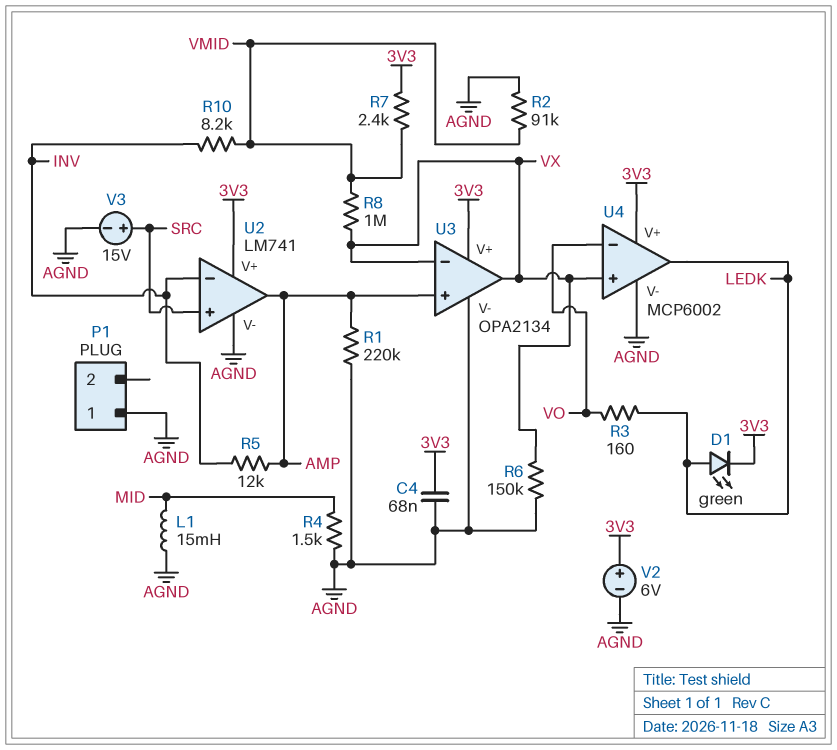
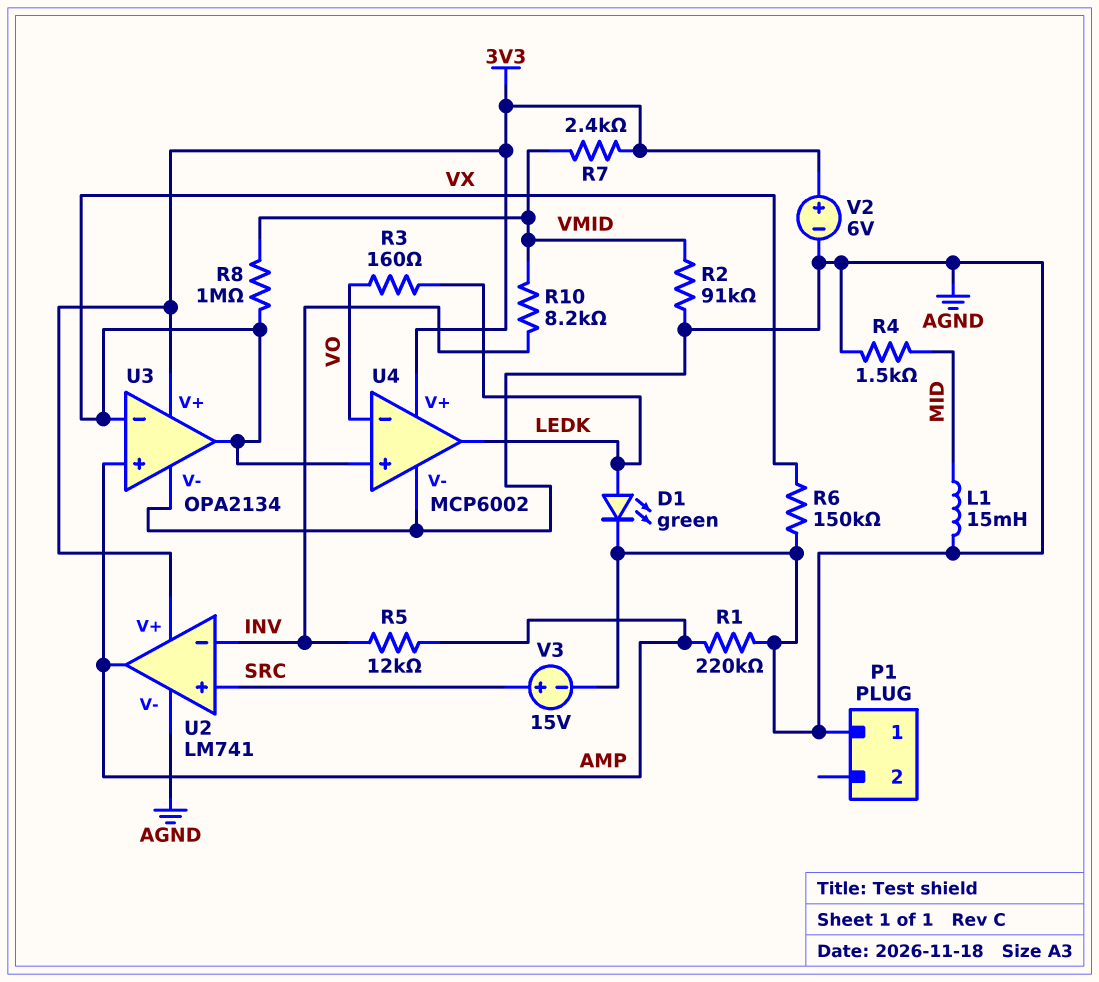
C4: 68nF (3V3, AGND) -> none
D1: LED green (A LEDK, K 3V3) -> LED green (A LEDK, K AGND)

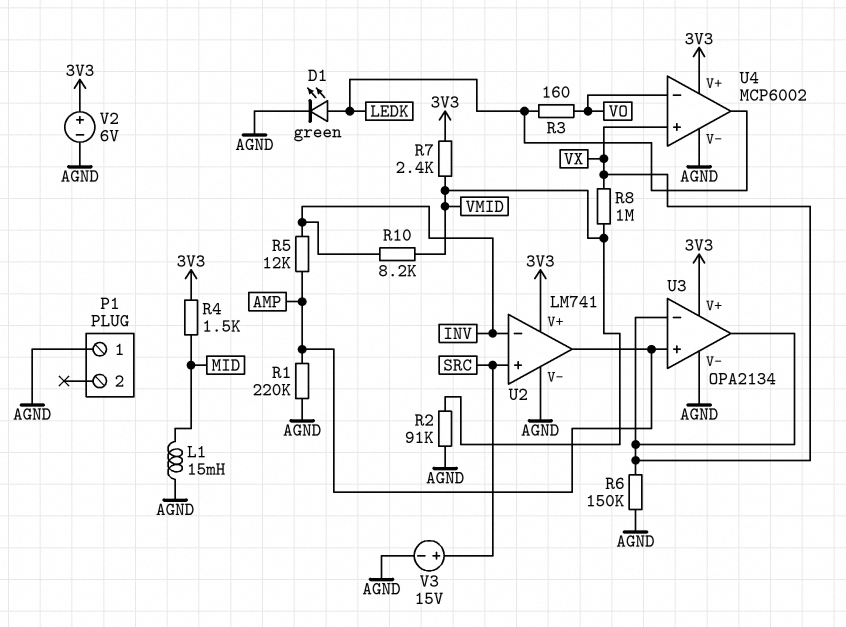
R4: 1.5k (AGND, MID) -> 1.5k (3V3, MID)

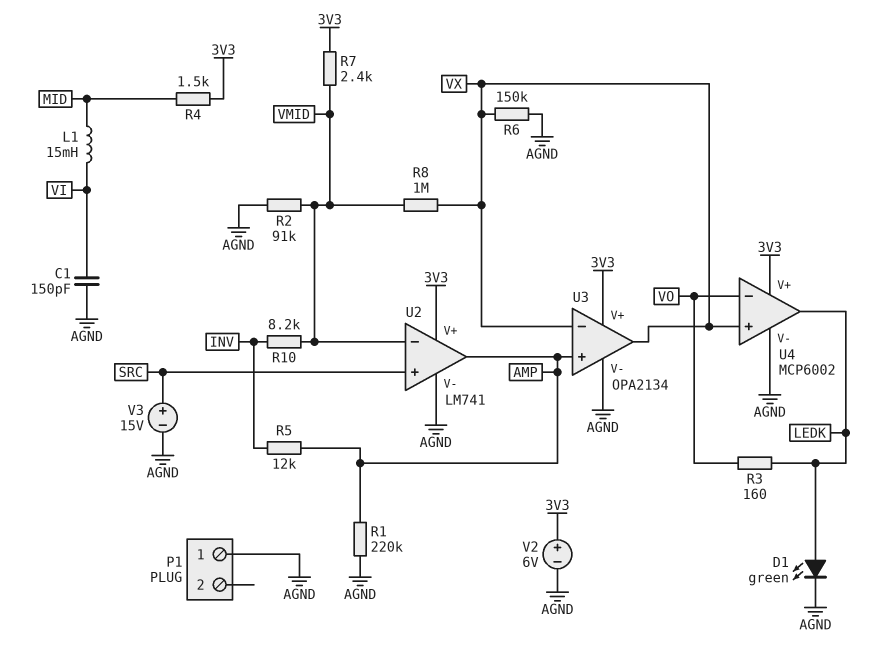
C1: none -> 150pF (AGND, VI)
L1: 15mH (AGND, MID) -> 15mH (MID, VI)
U2 pin in-: INV -> VMID

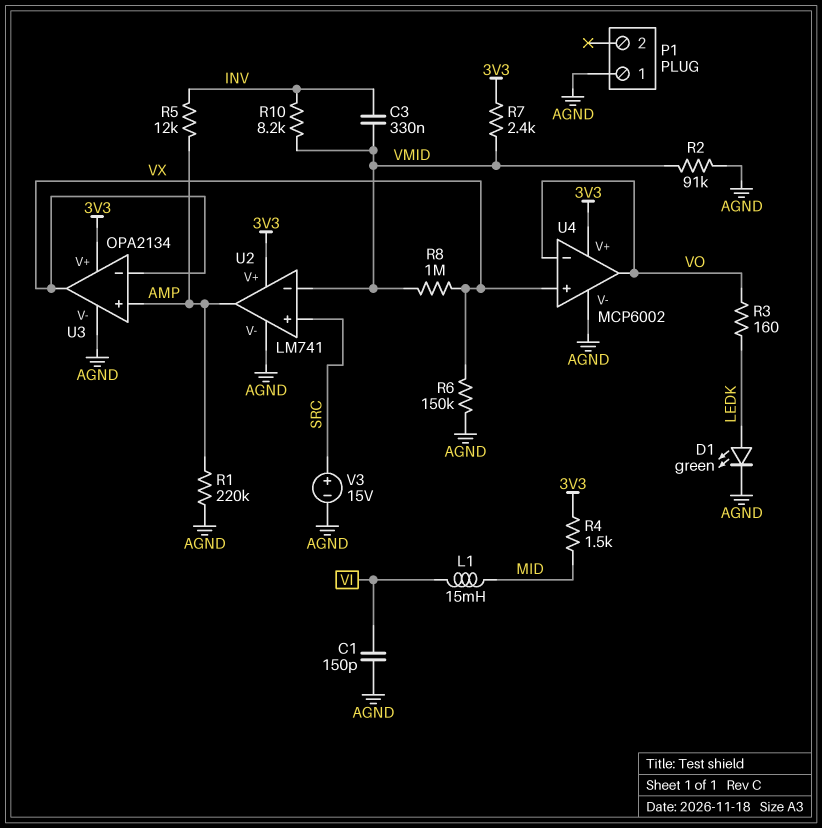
C3: none -> 330nF (INV, VMID)
U4 pin out: LEDK -> VO
V2: 6V (plus 3V3, minus AGND) -> none

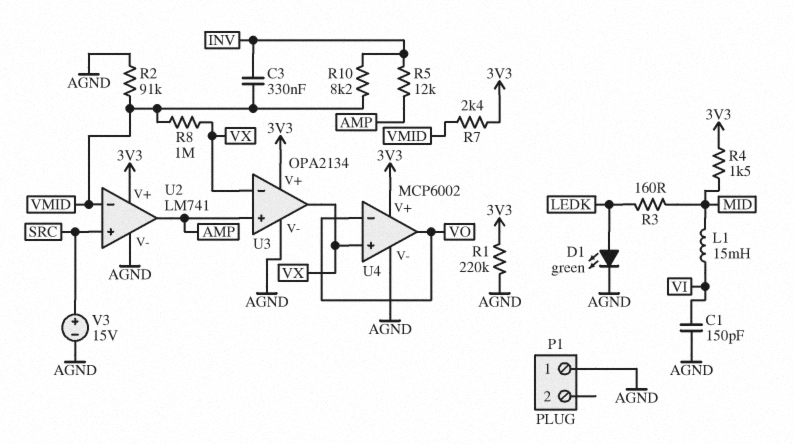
R1: 220k (AGND, AMP) -> 220k (3V3, AGND)
R3: 160 (LEDK, VO) -> 160 (LEDK, MID)
R6: 150k (AGND, VX) -> none

